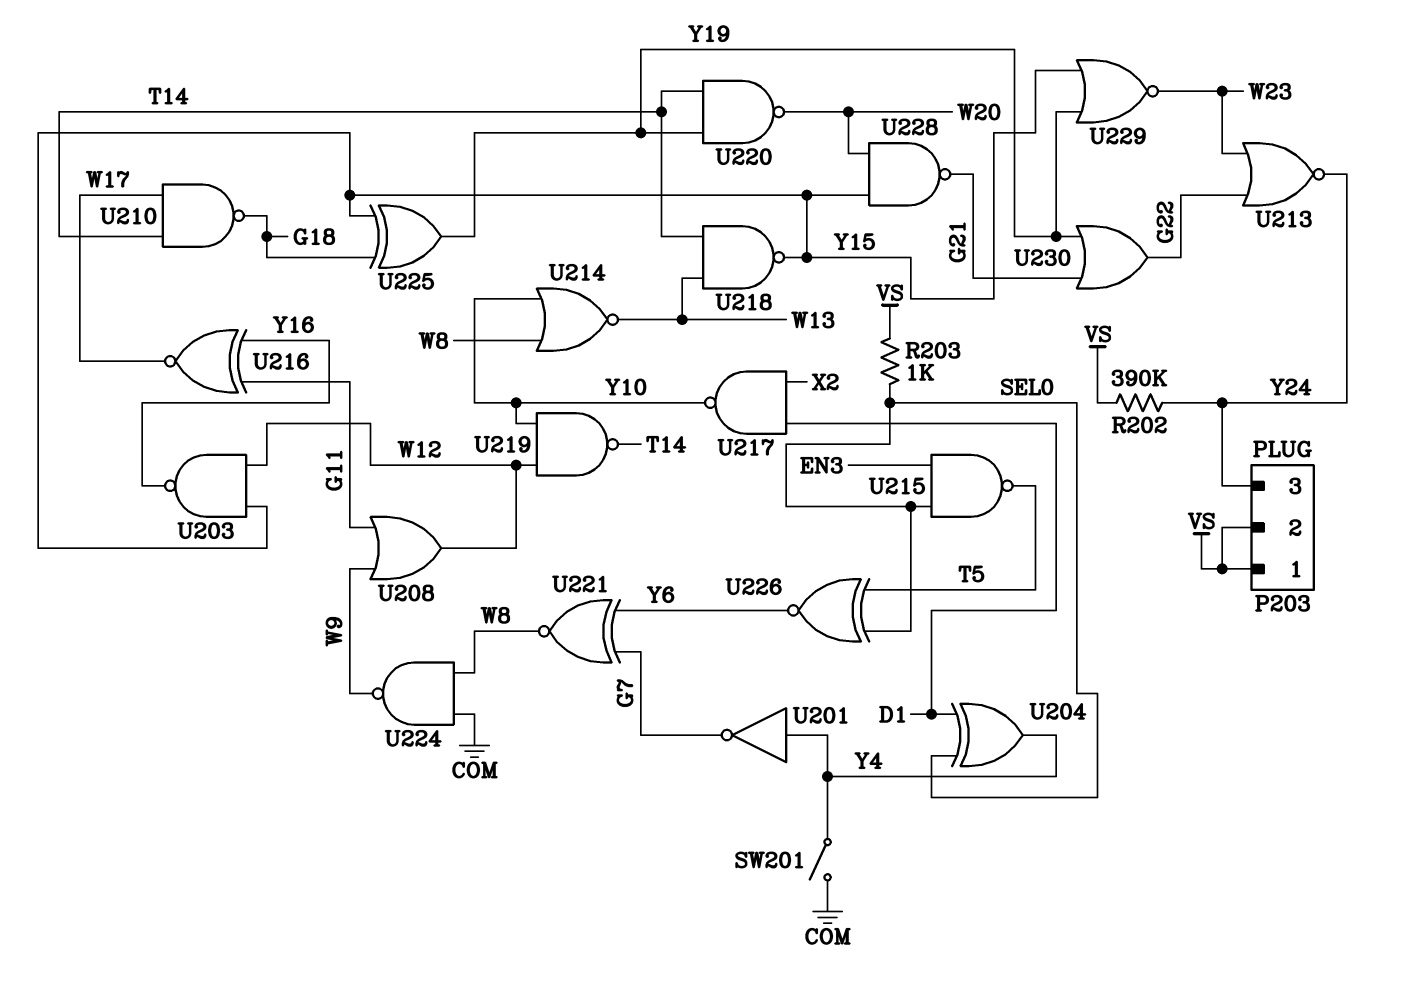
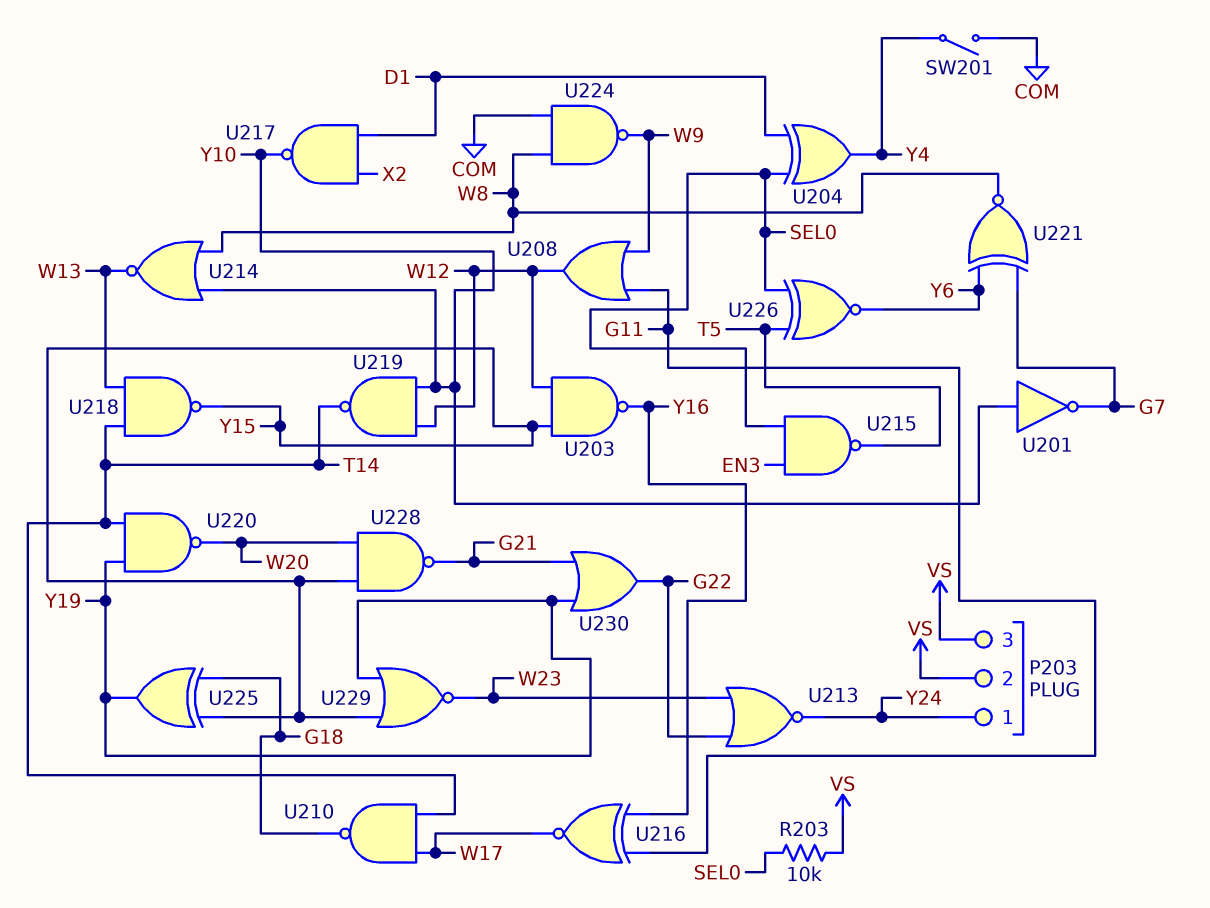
P203 pin 1: VS -> Y24
P203 pin 3: Y24 -> VS
R202: 390k (VS, Y24) -> none
R203: 1k (SEL0, VS) -> 10k (SEL0, VS)
U201: NOT (in Y4, out G7) -> NOT (in Y10, out G7)

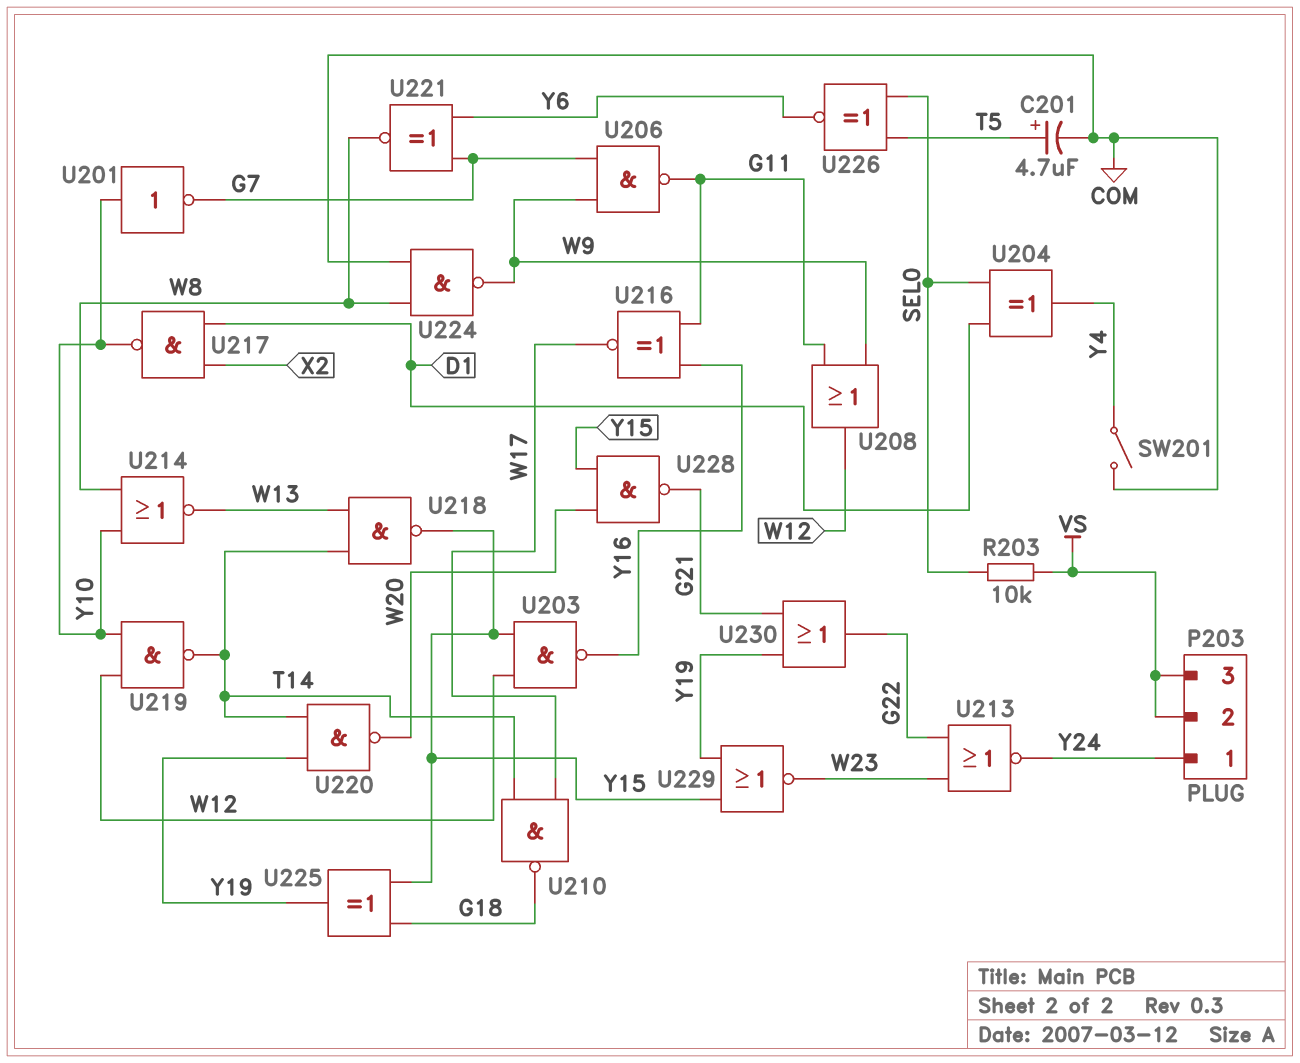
C201: none -> 4.7uF (plus T5, minus COM)
U206: none -> NAND (in G7, in W9, out G11)
U215: NAND (in EN3, in SEL0, out T5) -> none

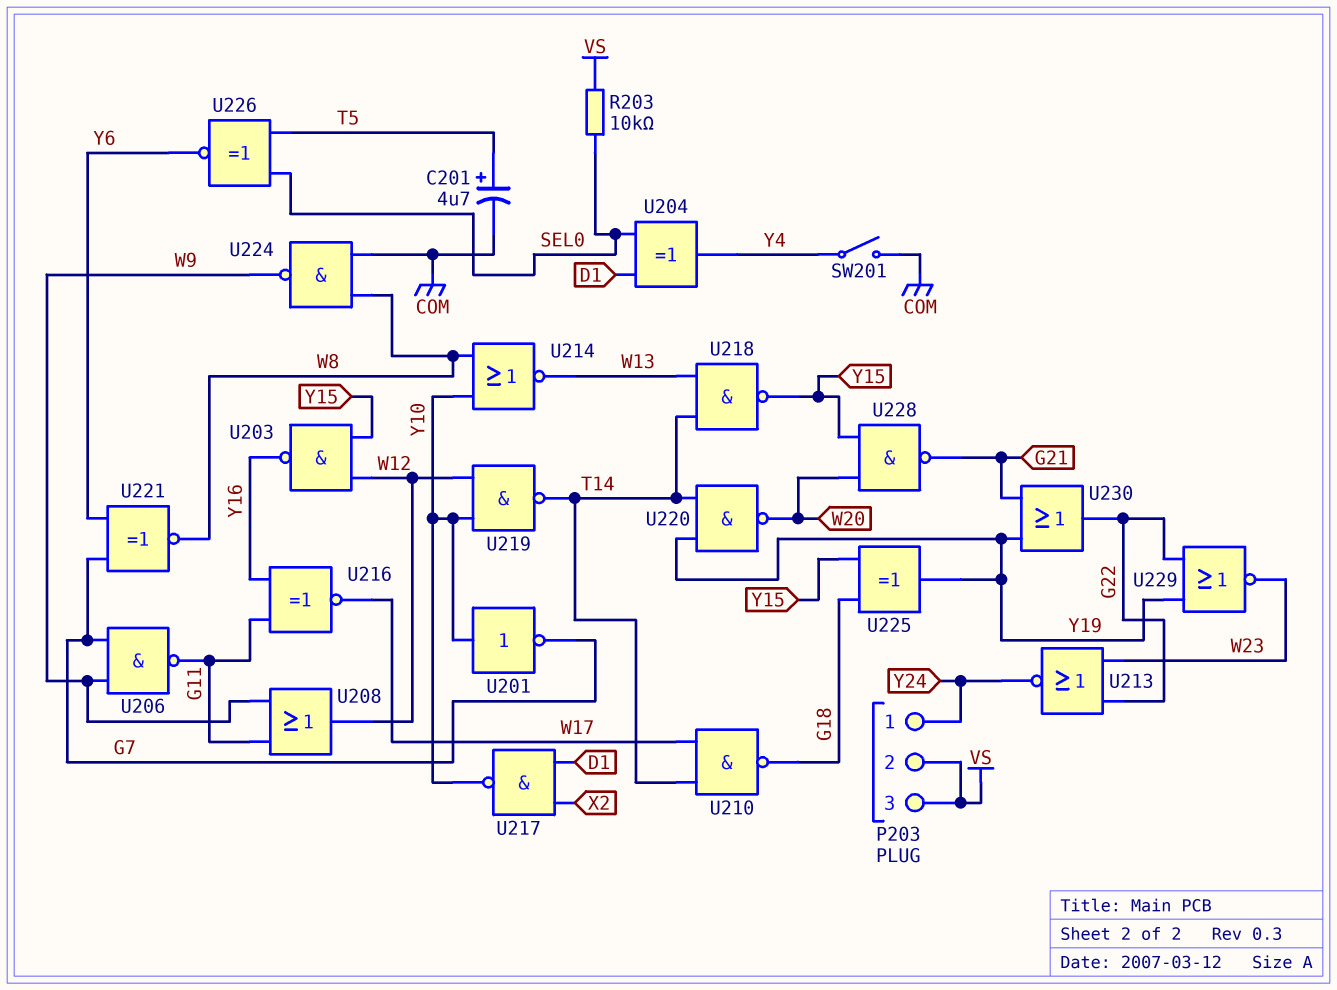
U229: NOR (in Y15, in Y19, out W23) -> NOR (in G22, in Y19, out W23)

